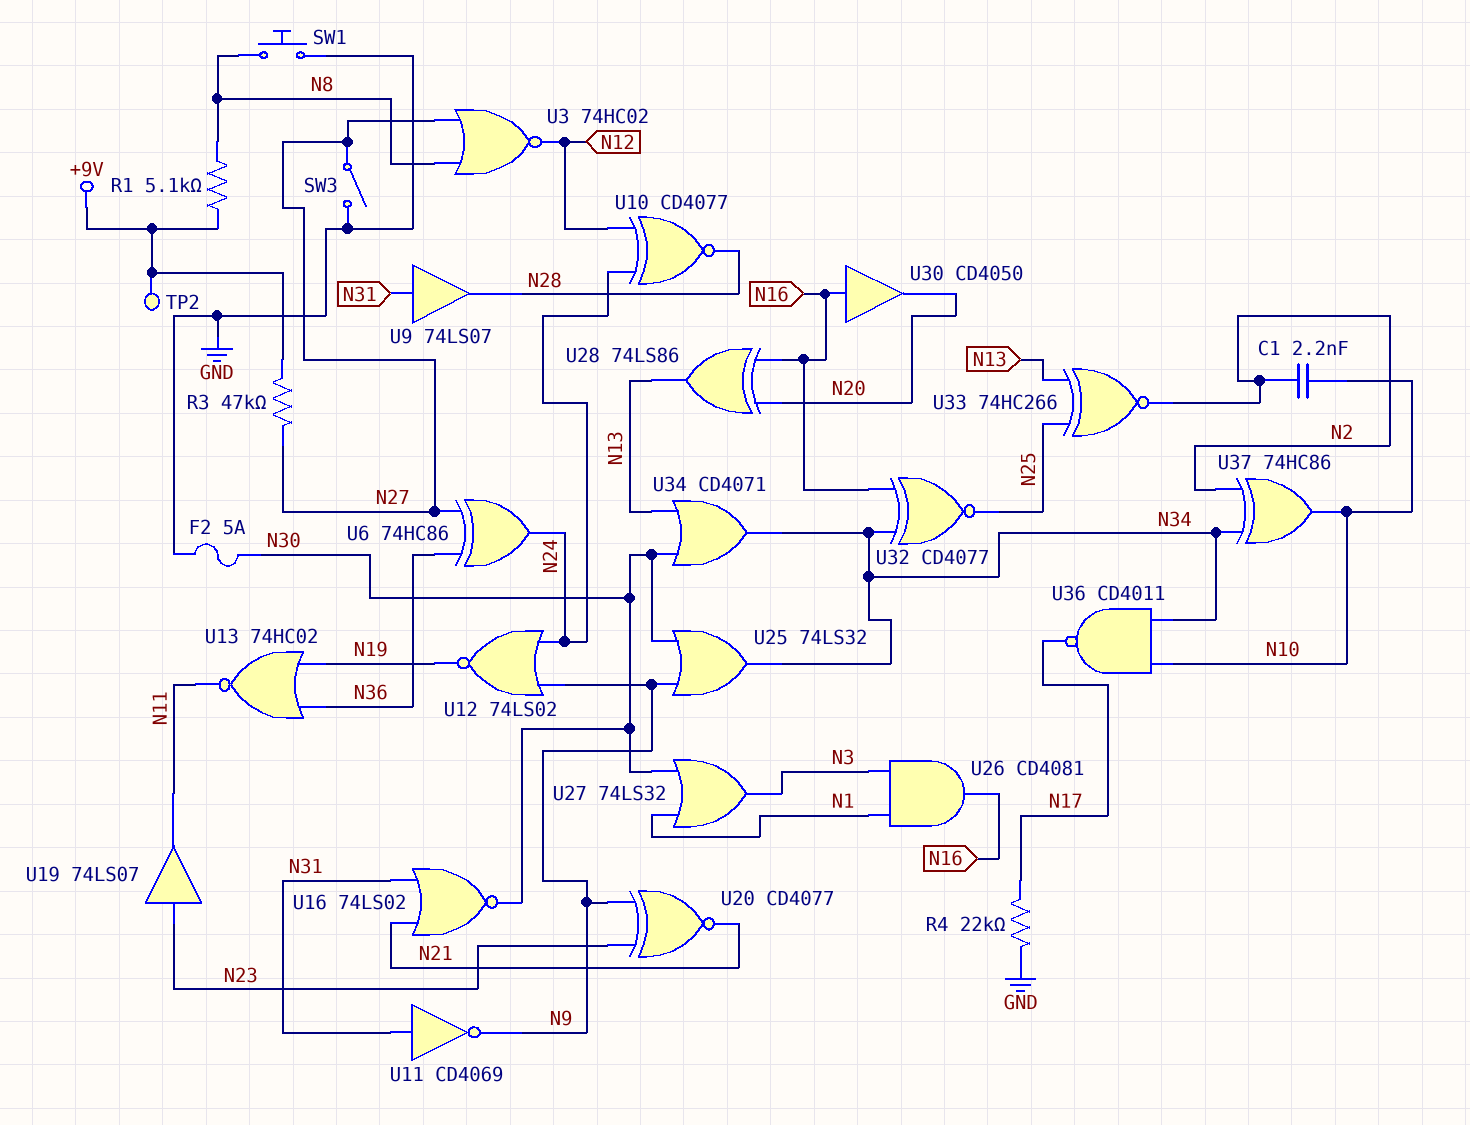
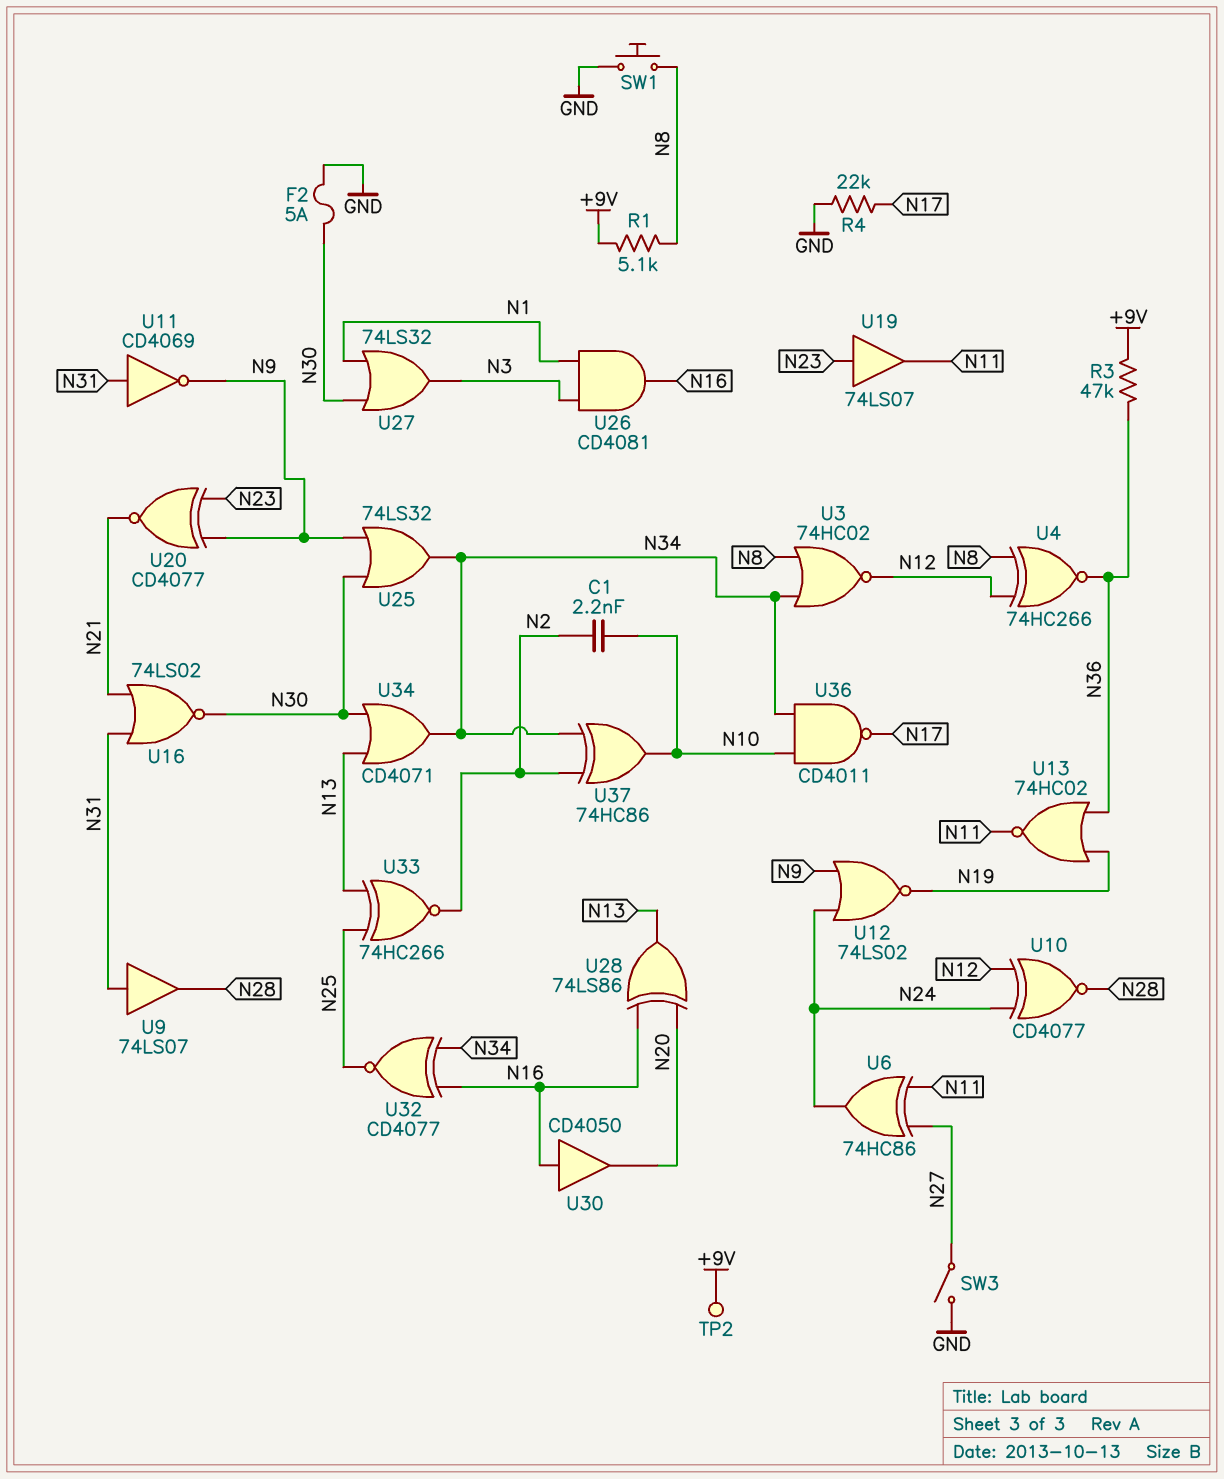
R3: 47k (+9V, N27) -> 47k (+9V, N36)
U3: NOR 74HC02 (in N8, in N27, out N12) -> NOR 74HC02 (in N8, in N34, out N12)
U4: none -> XNOR 74HC266 (in N8, in N12, out N36)
U6: XOR 74HC86 (in N27, in N36, out N24) -> XOR 74HC86 (in N11, in N27, out N24)

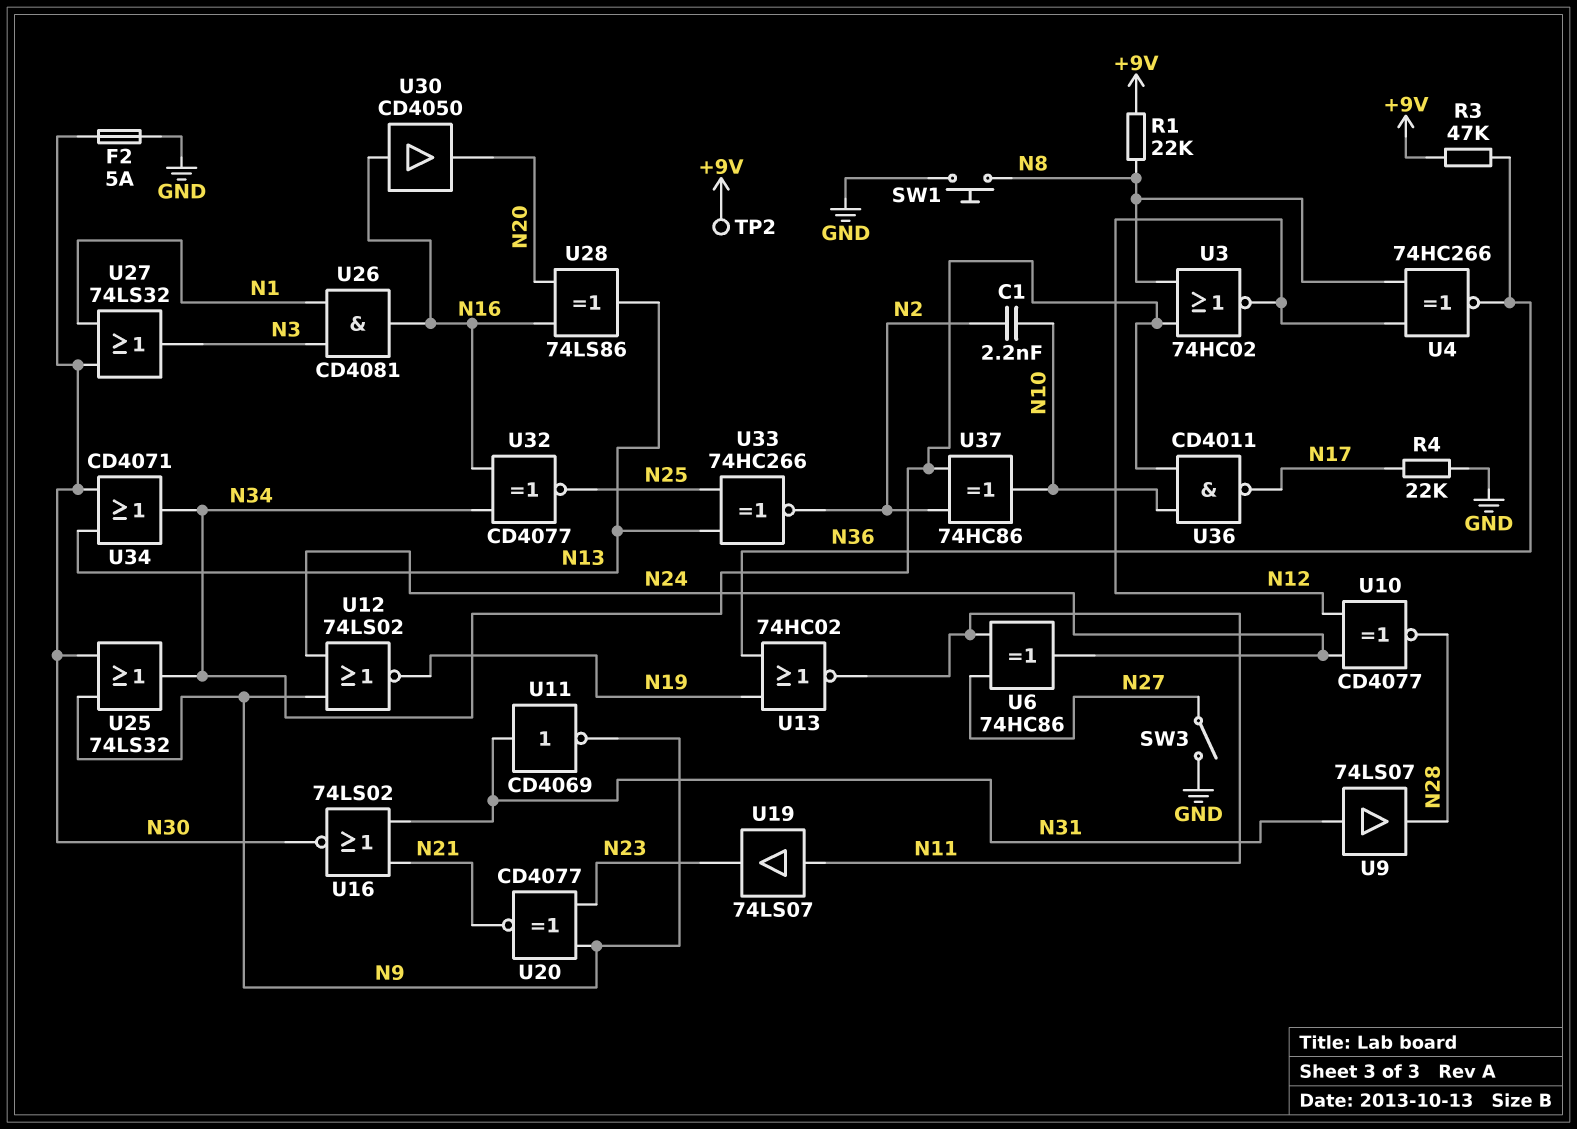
R1: 5.1k (+9V, N8) -> 22k (+9V, N8)
U19: buffer 74LS07 (in N23, out N11) -> buffer 74LS07 (in N11, out N23)

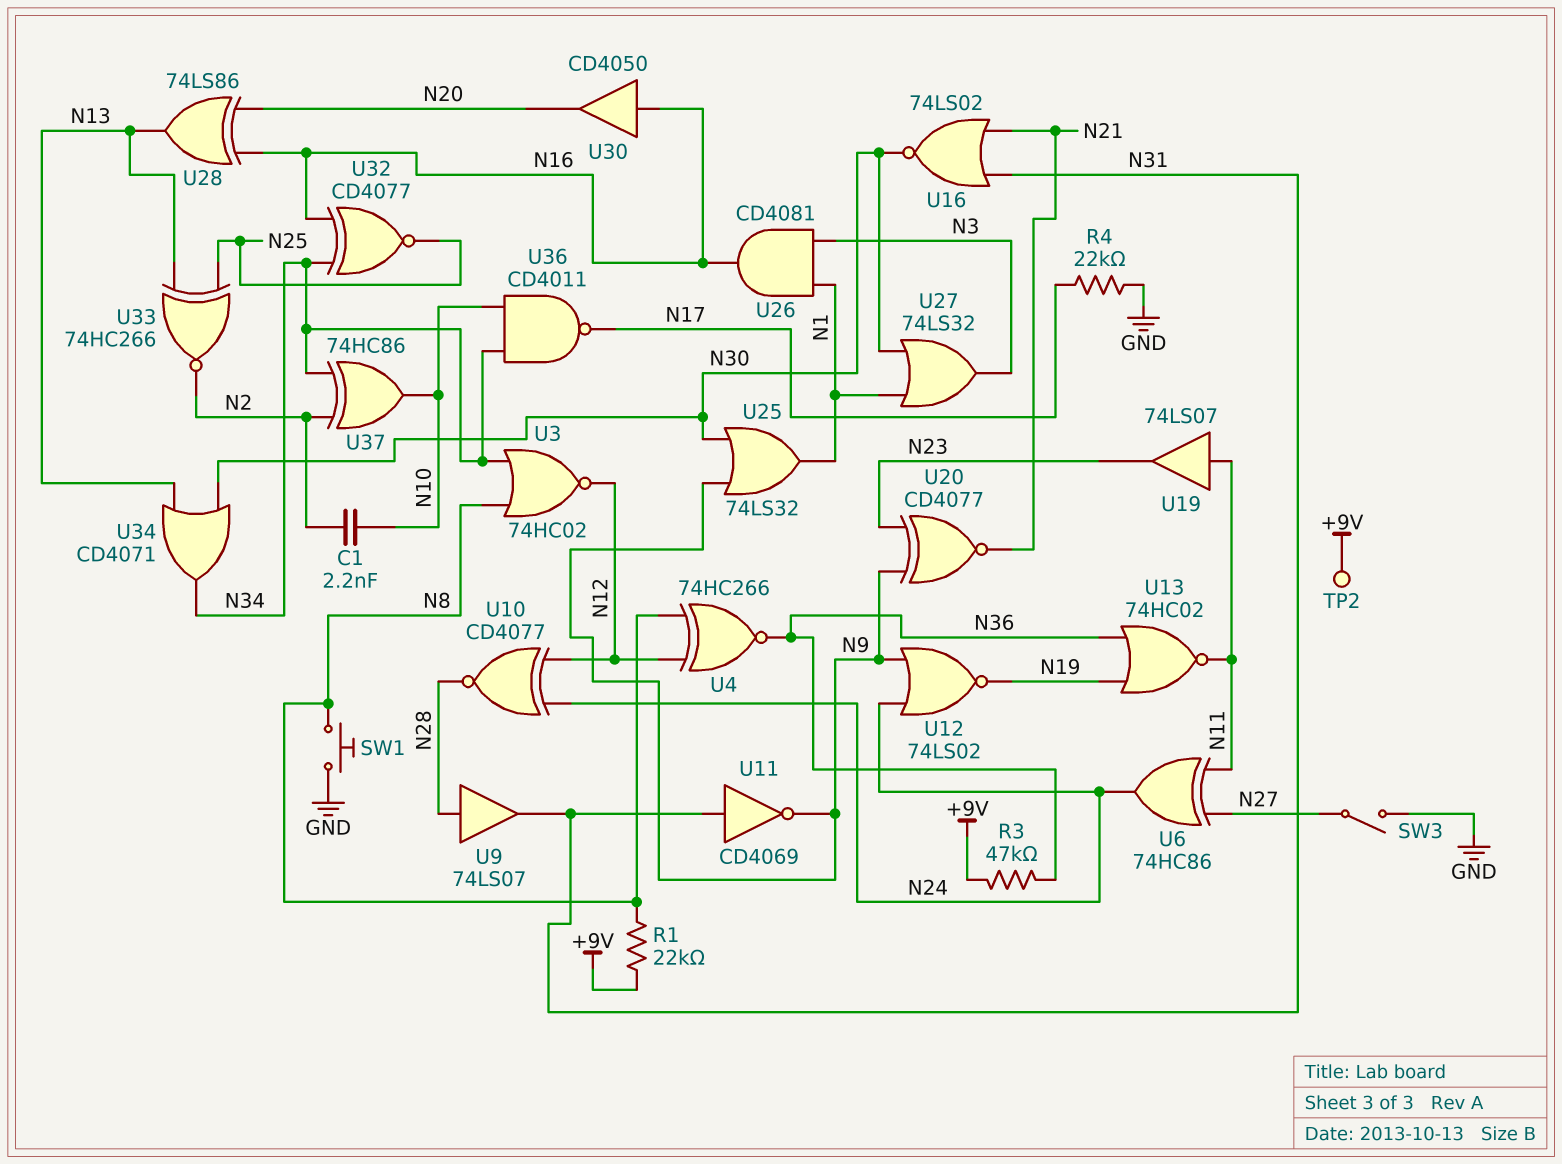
F2: 5A (GND, N30) -> none
U9: buffer 74LS07 (in N31, out N28) -> buffer 74LS07 (in N28, out N31)
U25: OR 74LS32 (in N9, in N30, out N34) -> OR 74LS32 (in N9, in N30, out N1)

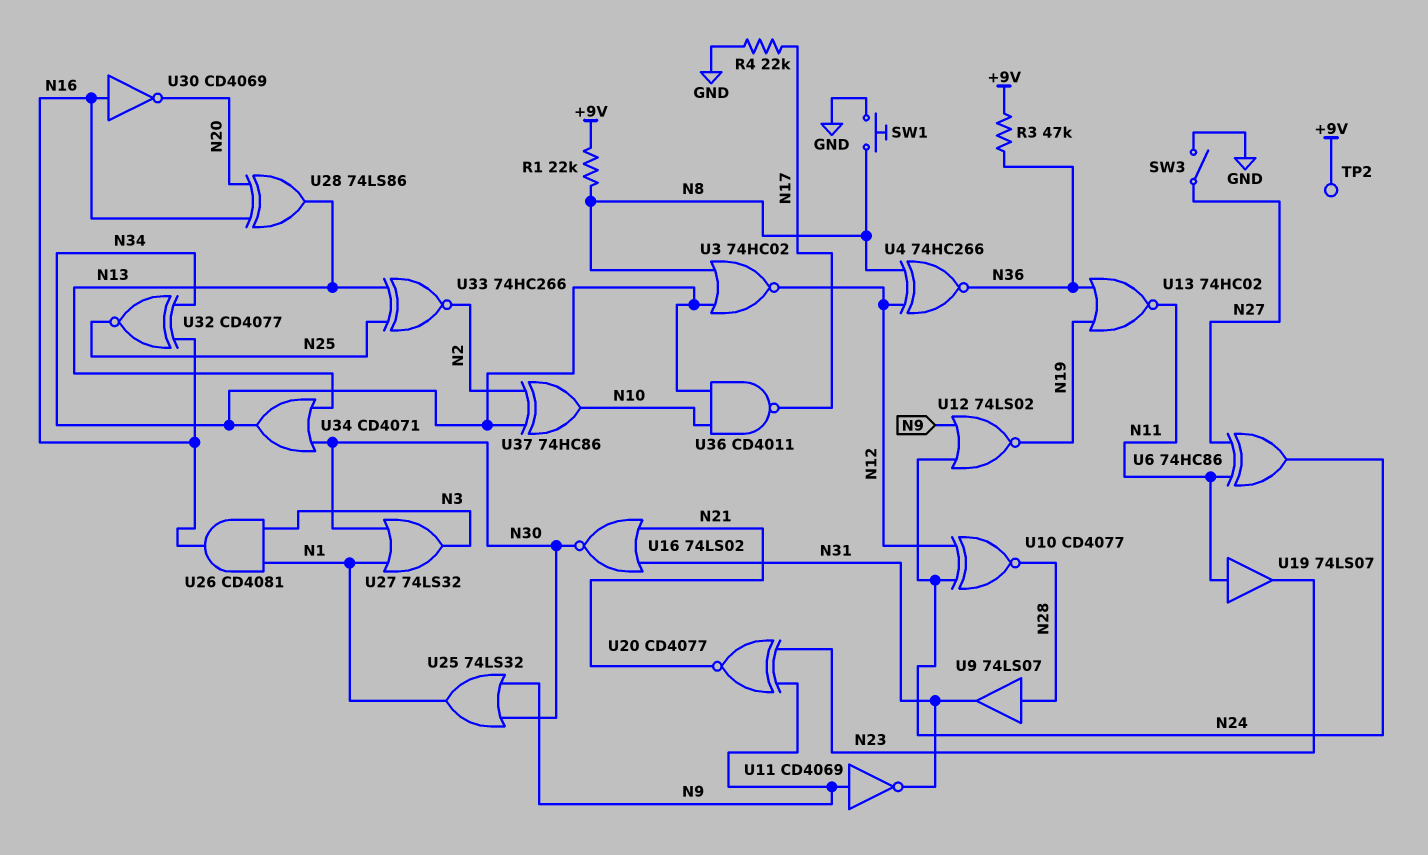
C1: 2.2nF (N2, N10) -> none
U11: NOT CD4069 (in N31, out N9) -> NOT CD4069 (in N9, out N31)
U30: buffer CD4050 (in N16, out N20) -> NOT CD4069 (in N16, out N20)

